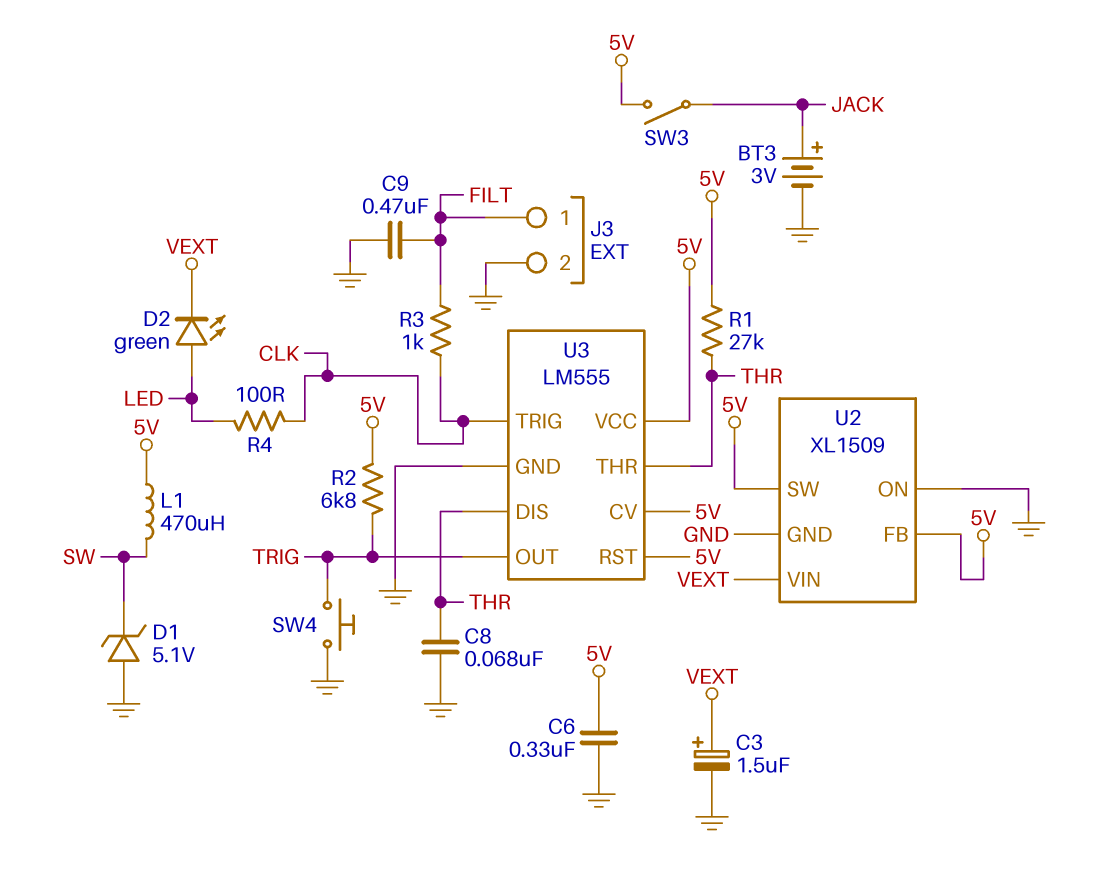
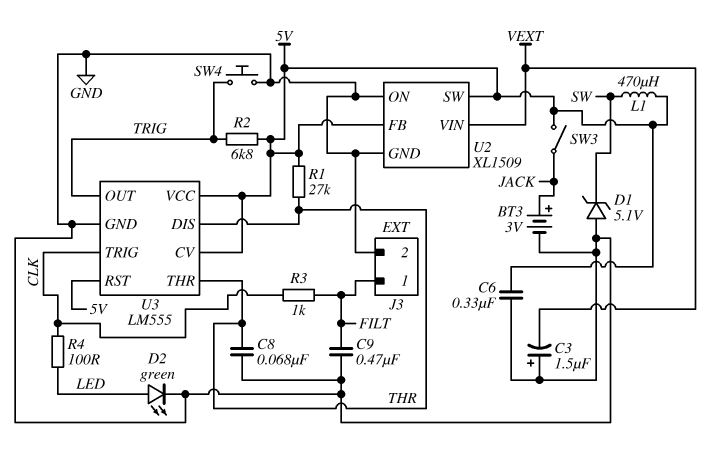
C3: 1.5uF (plus VEXT, minus GND) -> 1.5uF (plus GND, minus VEXT)
D2: LED green (A LED, K VEXT) -> LED green (A LED, K GND)

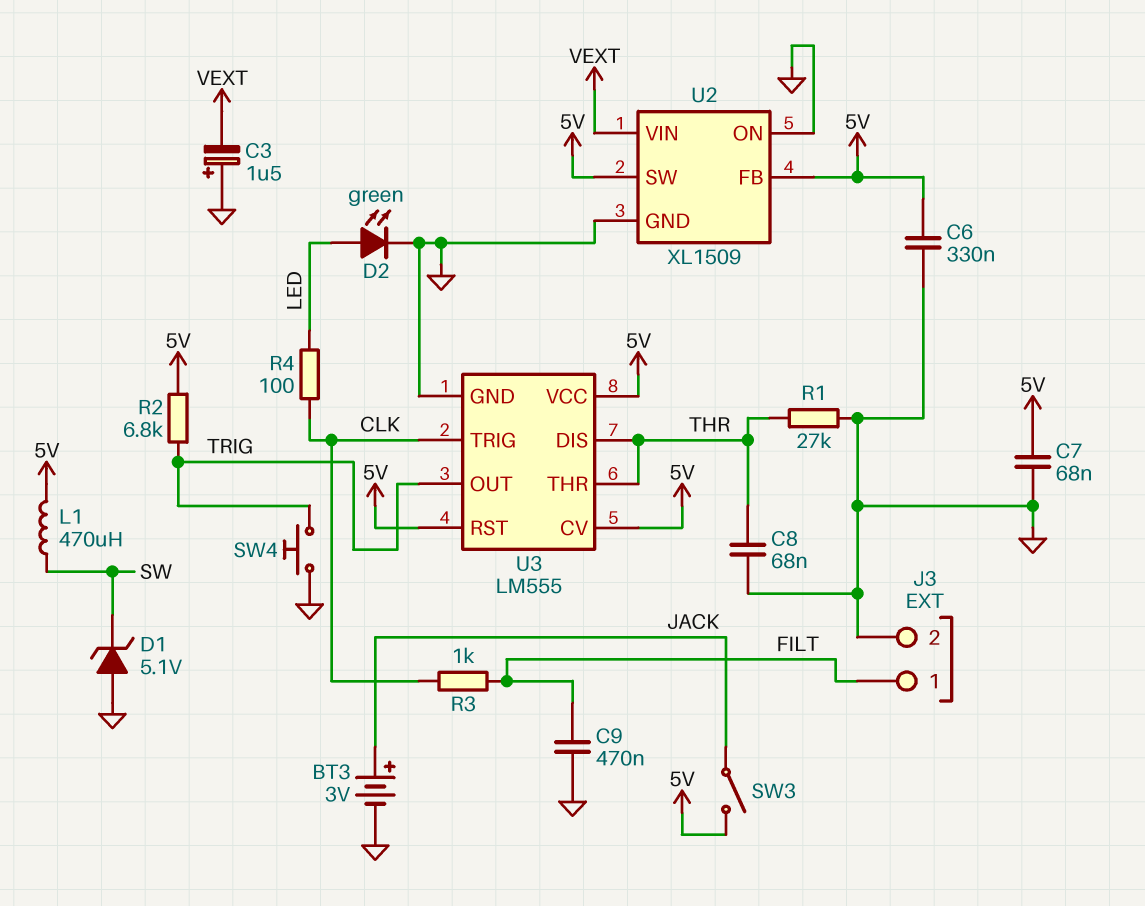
C7: none -> 68nF (5V, GND)
R1: 27k (5V, THR) -> 27k (GND, THR)

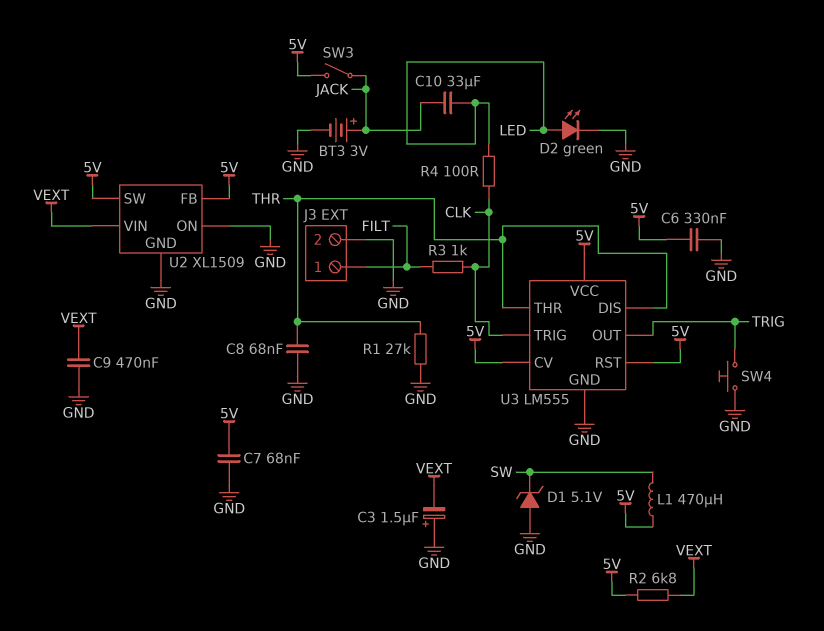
C9: 470nF (FILT, GND) -> 470nF (GND, VEXT)
C10: none -> 33uF (JACK, LED)
R2: 6.8k (5V, TRIG) -> 6.8k (5V, VEXT)

